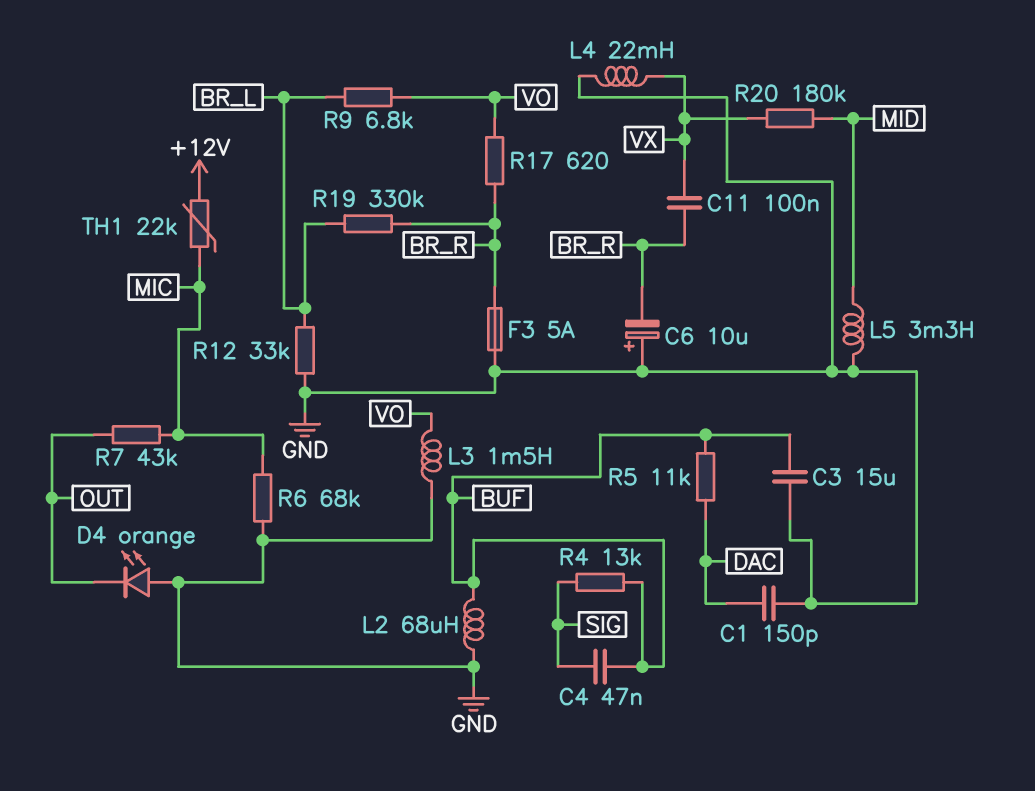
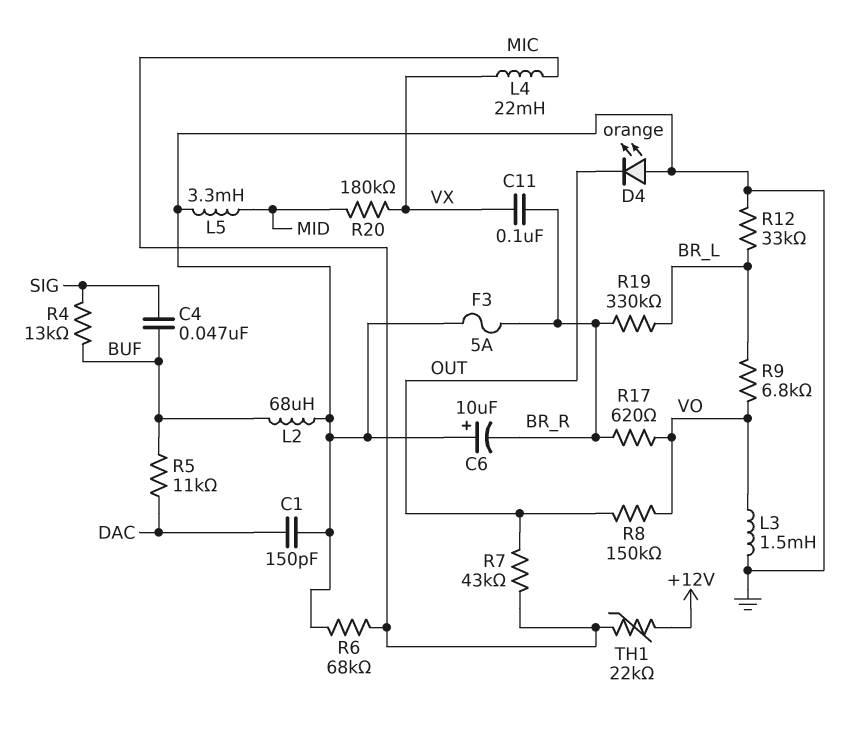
C3: 15uF (BUF, GND) -> none
L4: 22mH (GND, VX) -> 22mH (MIC, VX)
R8: none -> 150k (OUT, VO)

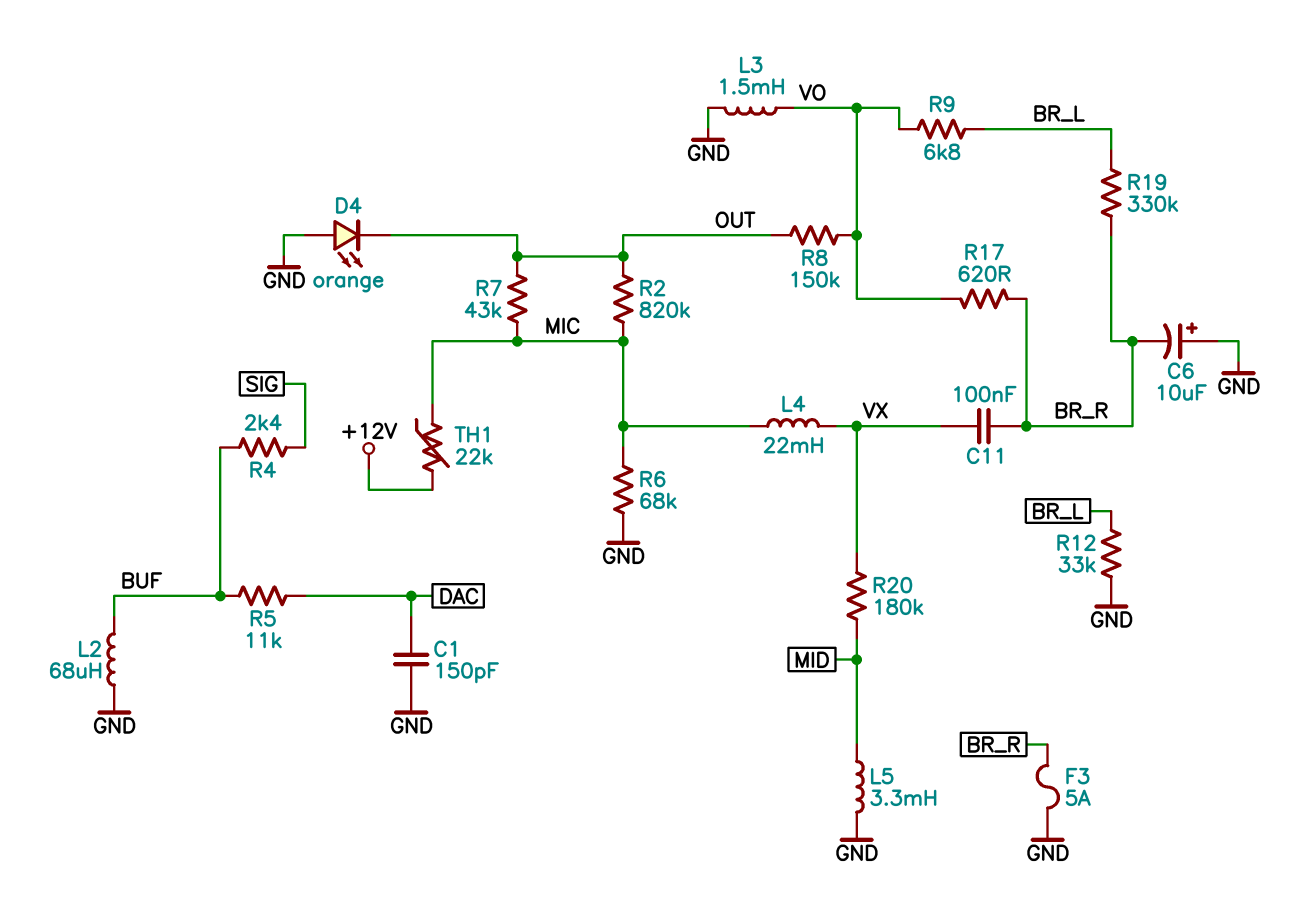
C4: 47nF (BUF, SIG) -> none
R2: none -> 820k (MIC, OUT)
R4: 13k (BUF, SIG) -> 2.4k (BUF, SIG)

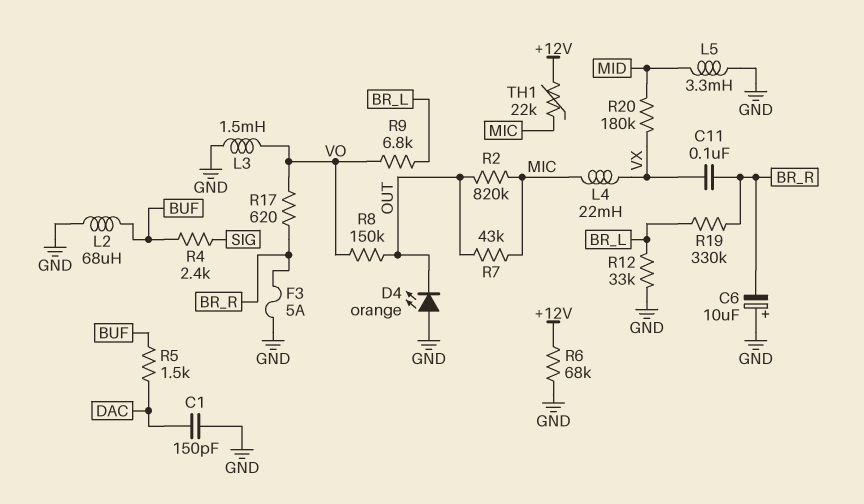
R5: 11k (BUF, DAC) -> 1.5k (BUF, DAC)
R6: 68k (GND, MIC) -> 68k (+12V, GND)

